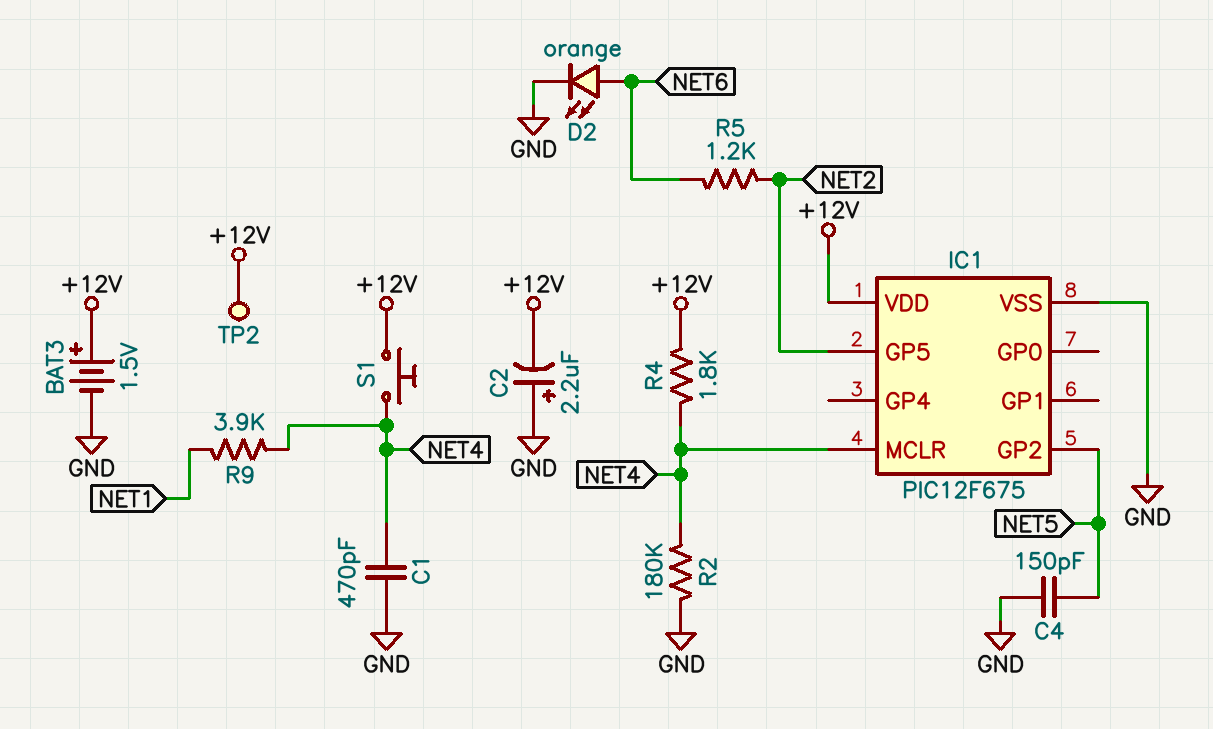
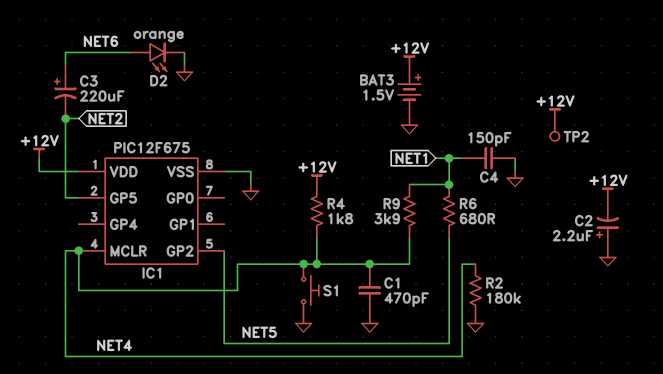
C3: none -> 220uF (plus NET6, minus NET2)
C4: 150pF (GND, NET5) -> 150pF (GND, NET1)
R5: 1.2k (NET2, NET6) -> none
R6: none -> 680 (NET1, NET5)
S1: button (+12V, NET4) -> button (GND, NET4)

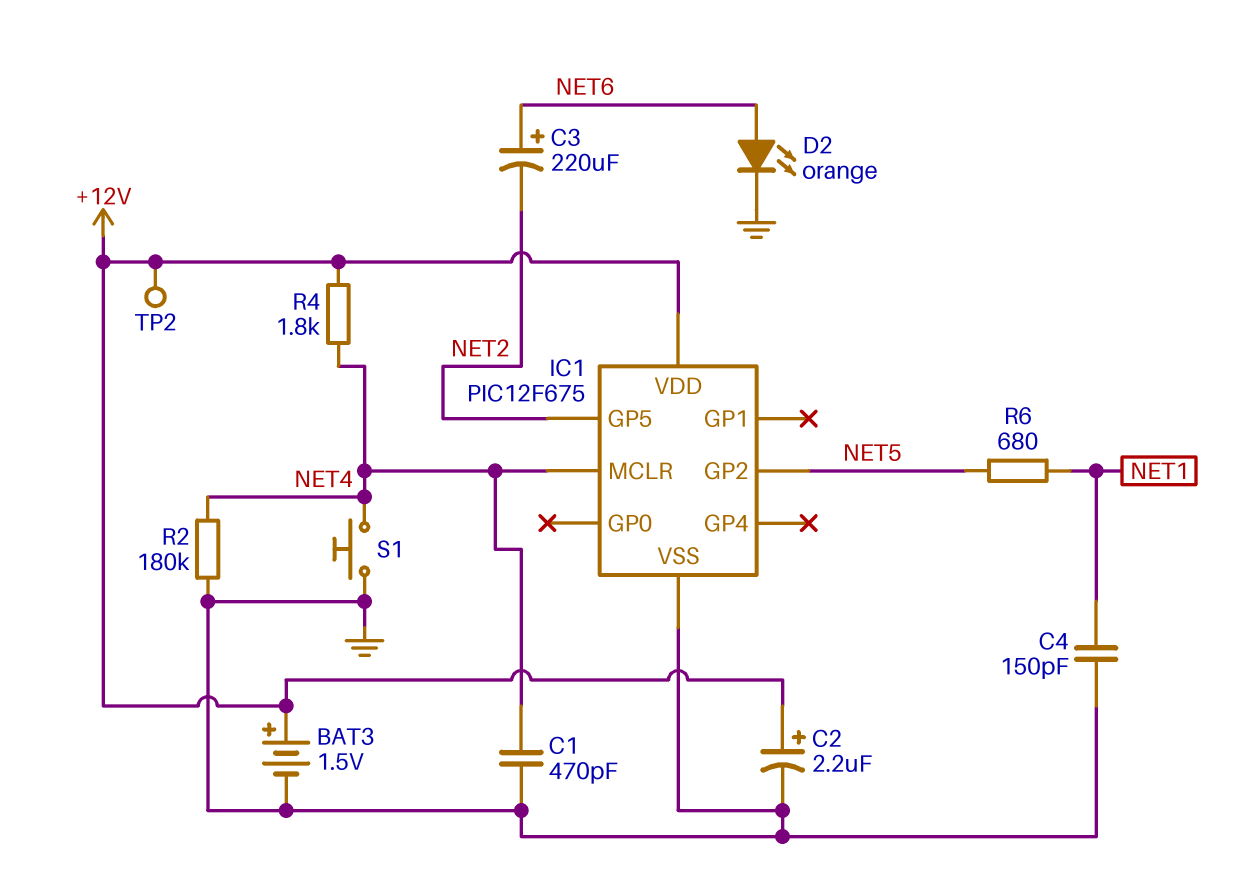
C2: 2.2uF (plus GND, minus +12V) -> 2.2uF (plus +12V, minus GND)
R9: 3.9k (NET1, NET4) -> none

